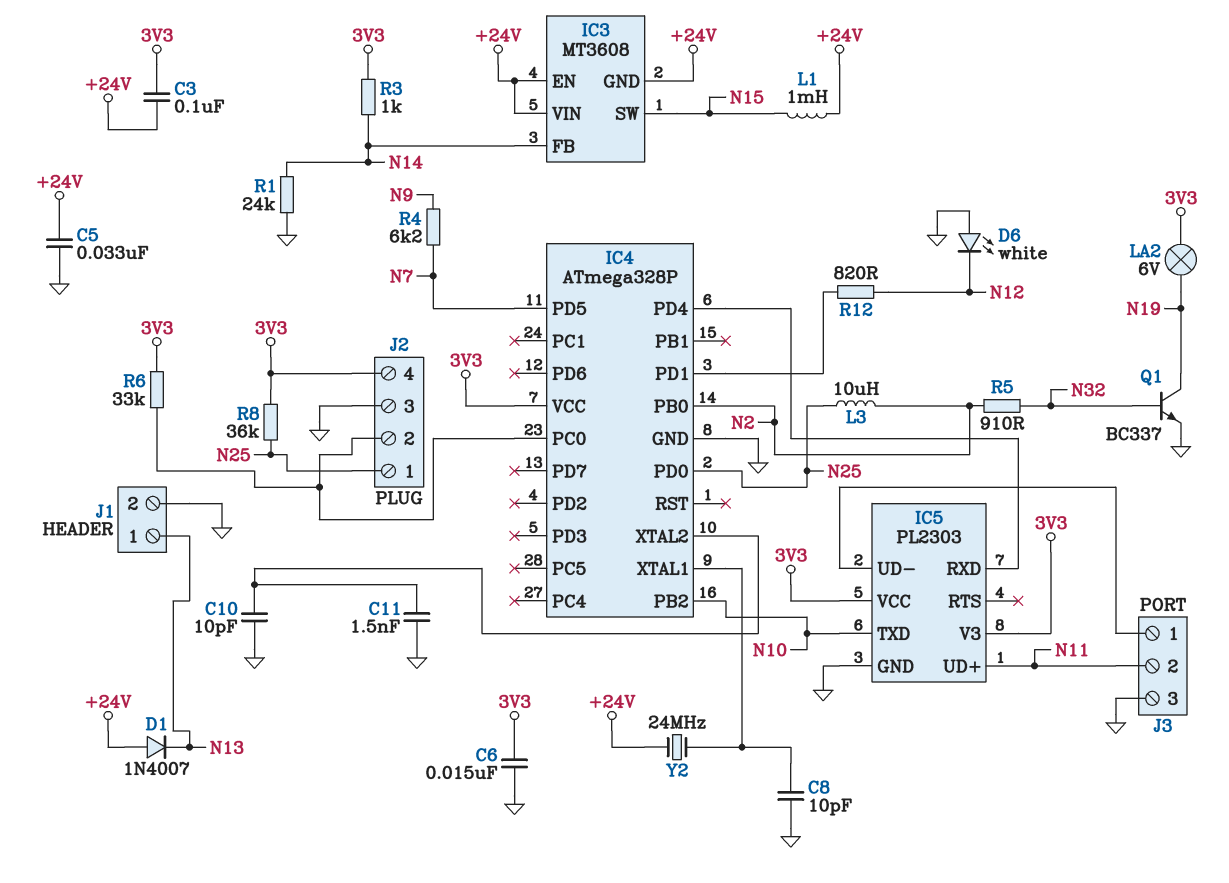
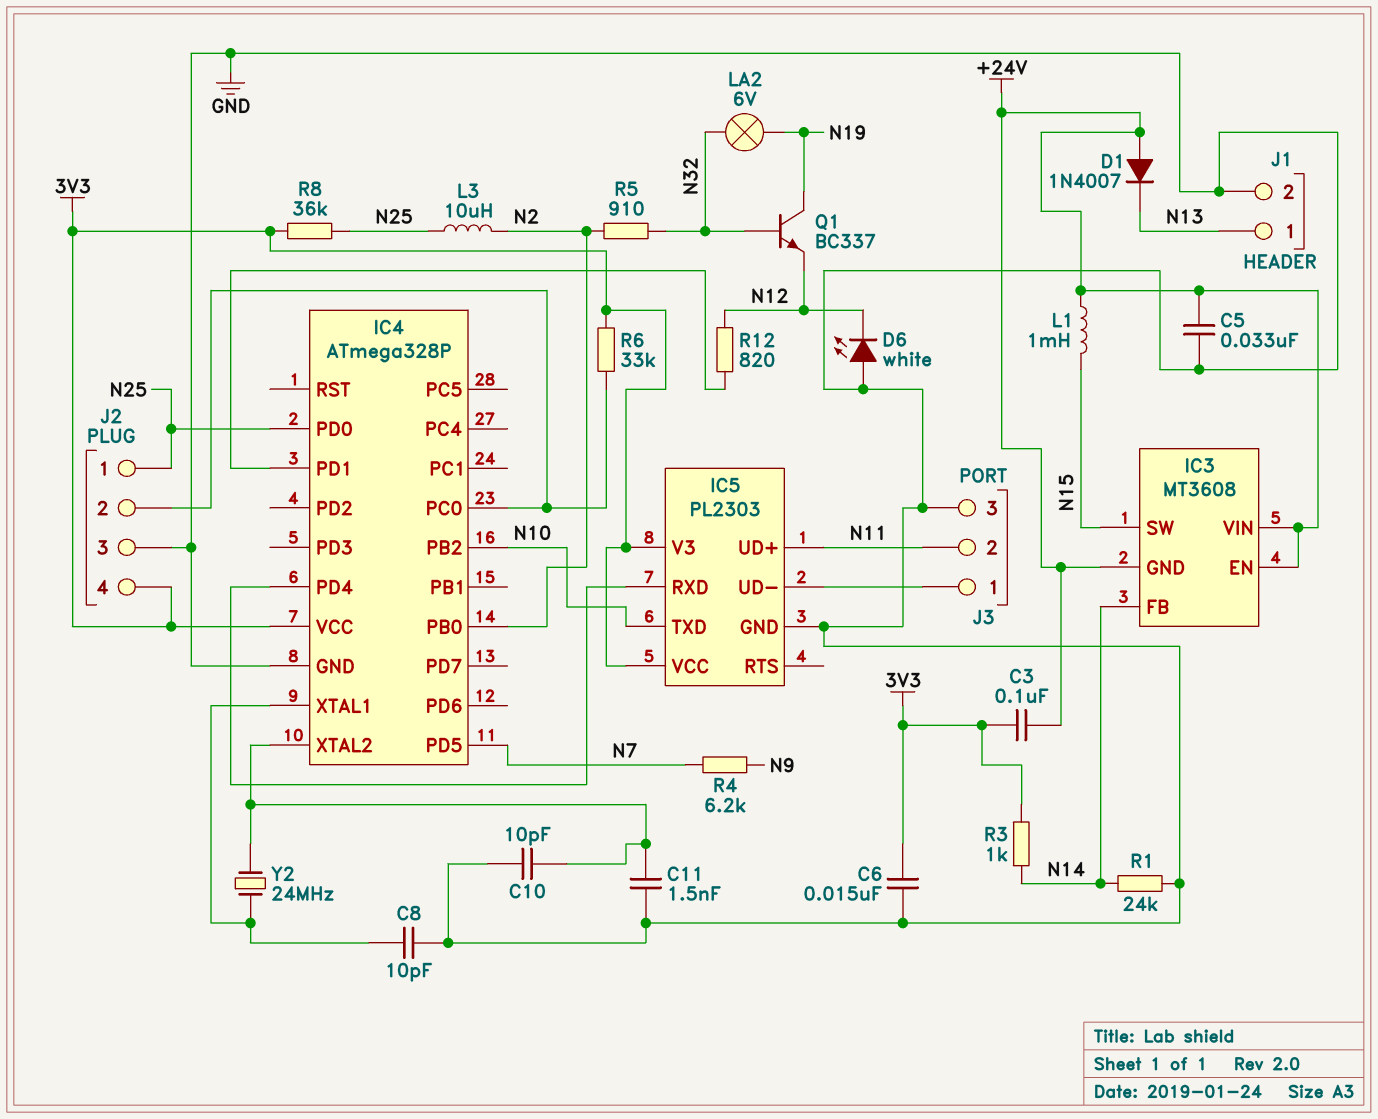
LA2: lamp 6V (3V3, N19) -> lamp 6V (N19, N32)
Q1: NPN BC337 (B N32, C N19, E GND) -> NPN BC337 (B N32, C N19, E N12)
Y2: 24MHz (+24V, IC4/XTAL1) -> 24MHz (IC4/XTAL1, IC4/XTAL2)

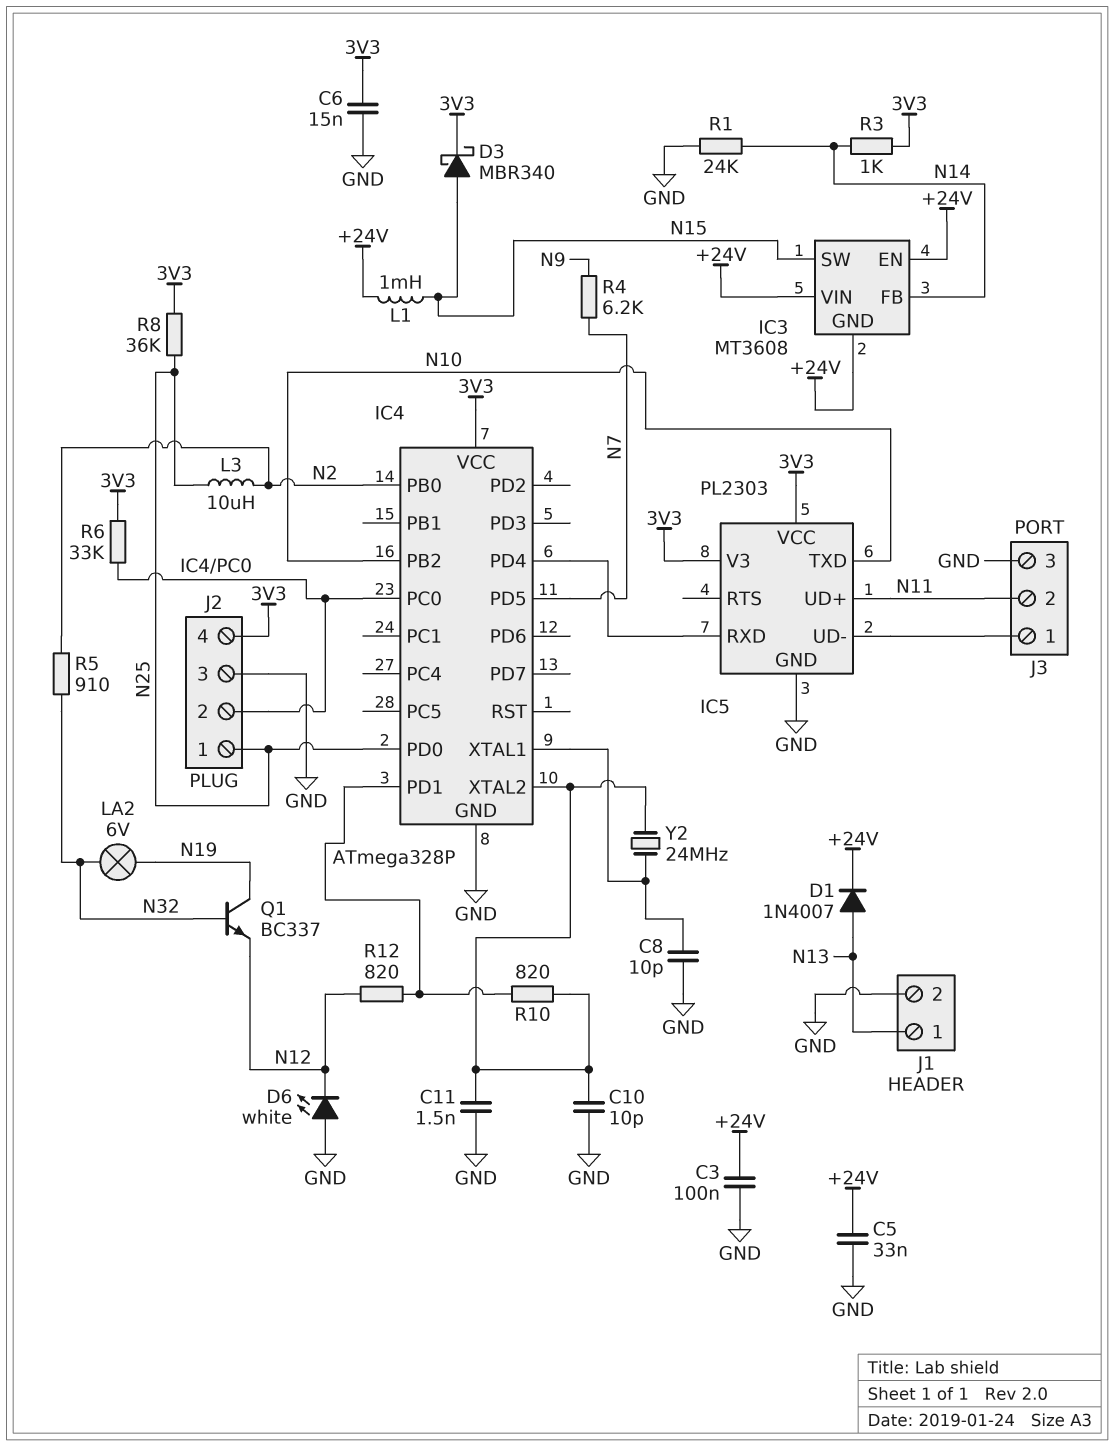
C3: 100nF (+24V, 3V3) -> 100nF (+24V, GND)
D1: diode 1N4007 (A +24V, K N13) -> diode 1N4007 (A N13, K +24V)
D3: none -> schottky MBR340 (A N15, K 3V3)
R10: none -> 820 (IC4/PD1, IC4/XTAL2)

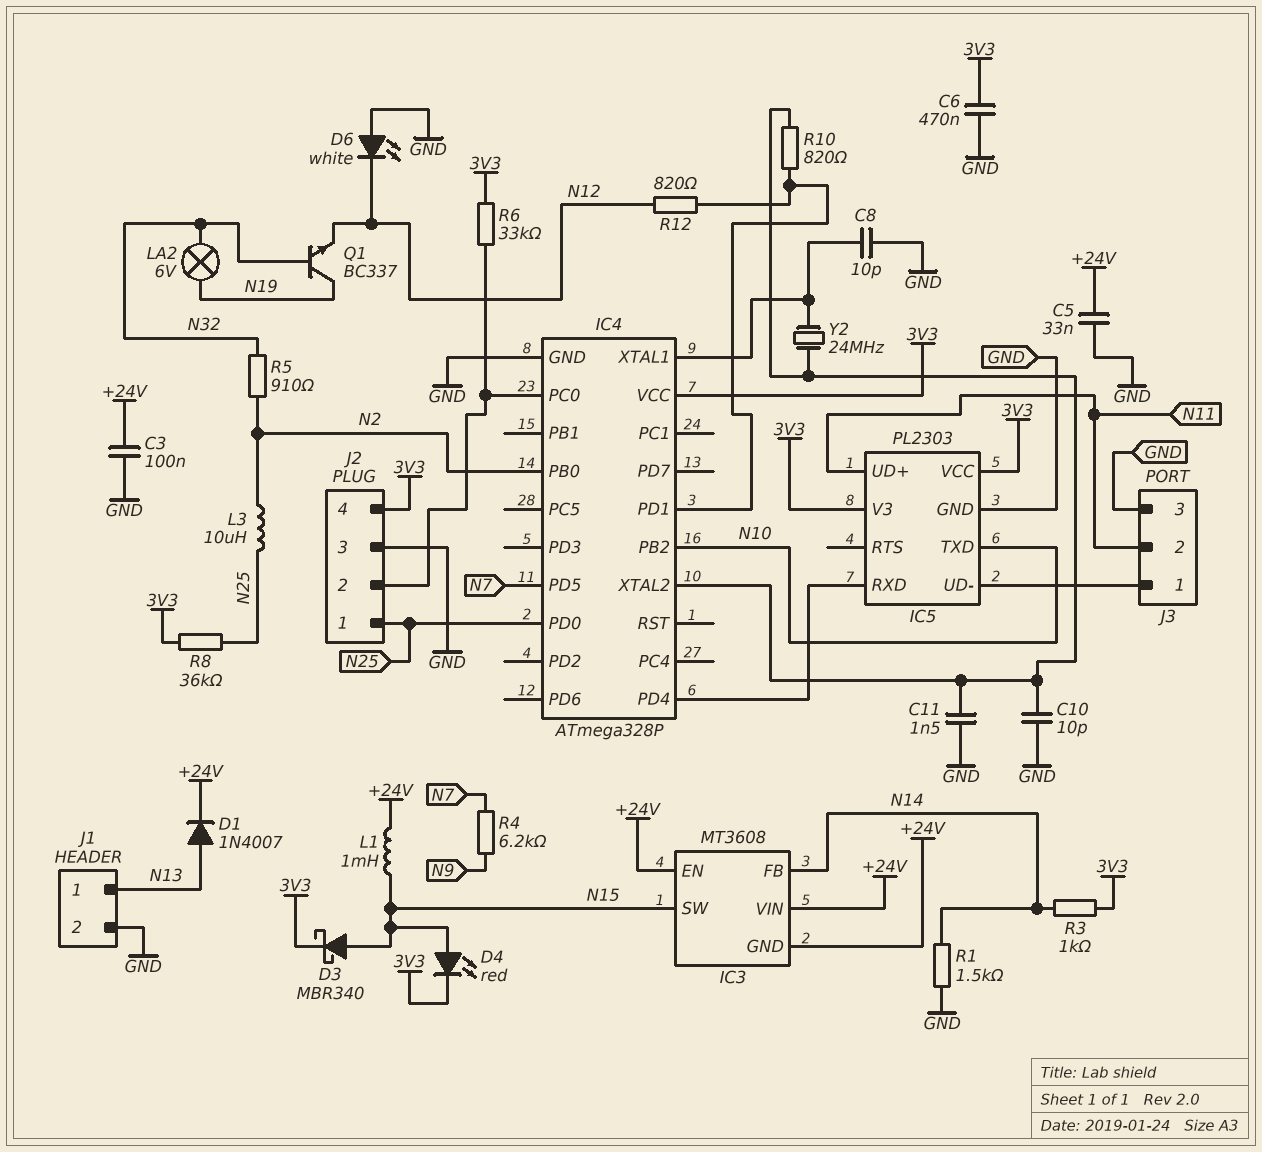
C6: 15nF (3V3, GND) -> 470nF (3V3, GND)
D4: none -> LED red (A N15, K 3V3)
R1: 24k (GND, N14) -> 1.5k (GND, N14)

